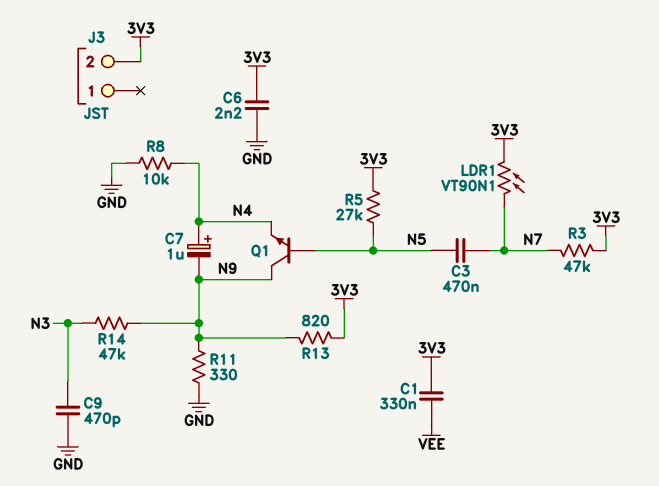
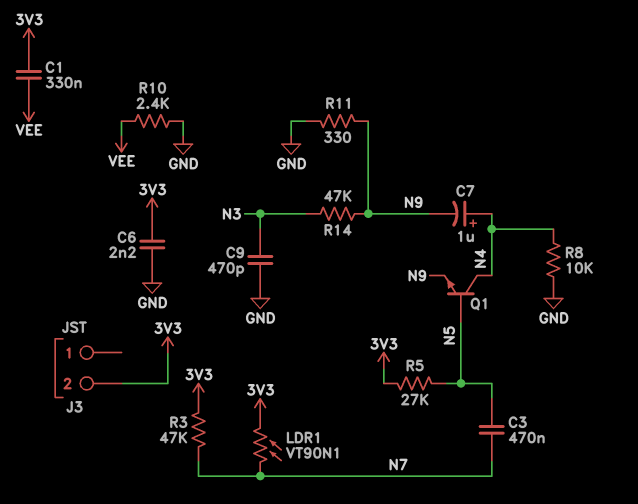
Q1: NPN (B N5, C N9, E N4) -> NPN (B N5, C N4, E N9)
R10: none -> 2.4k (GND, VEE)
R13: 820 (3V3, N9) -> none

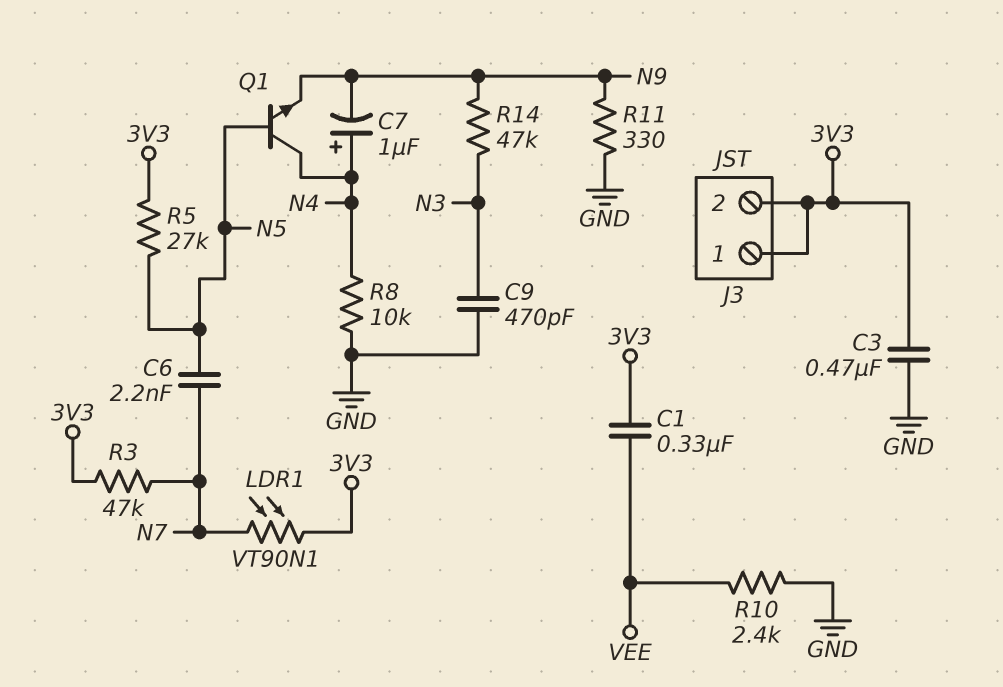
C3: 470nF (N5, N7) -> 470nF (3V3, GND)
C6: 2.2nF (3V3, GND) -> 2.2nF (N5, N7)
J3 pin 1: none -> 3V3

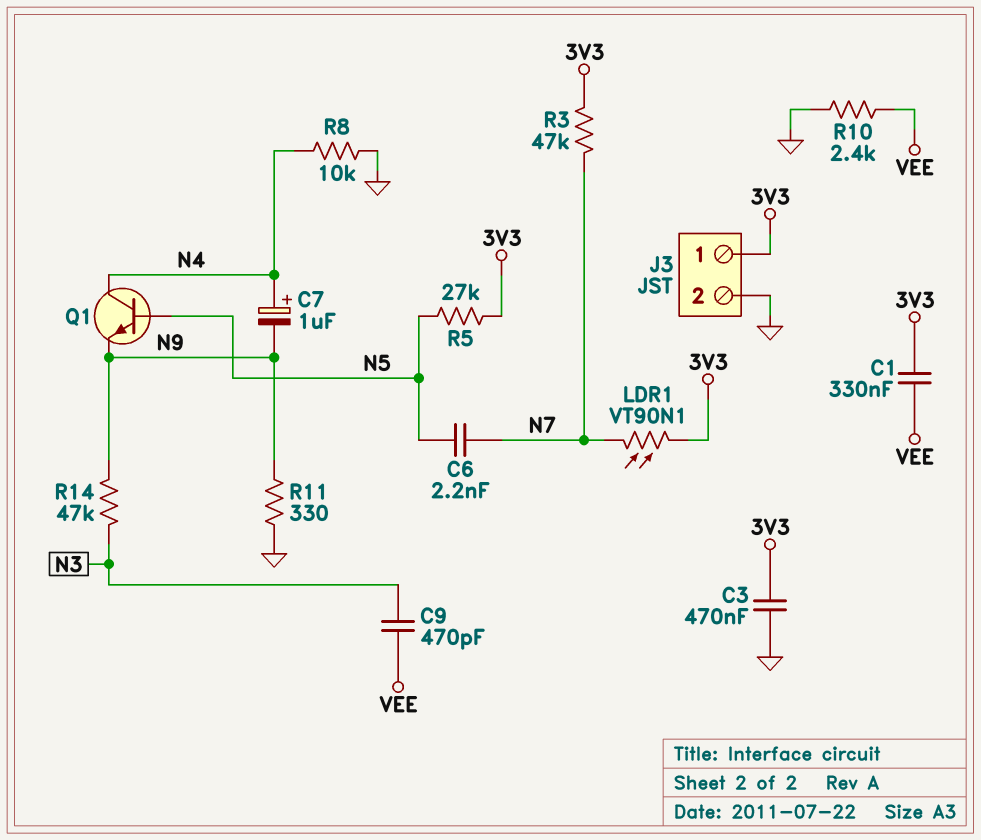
C9: 470pF (GND, N3) -> 470pF (N3, VEE)
J3 pin 2: 3V3 -> GND

